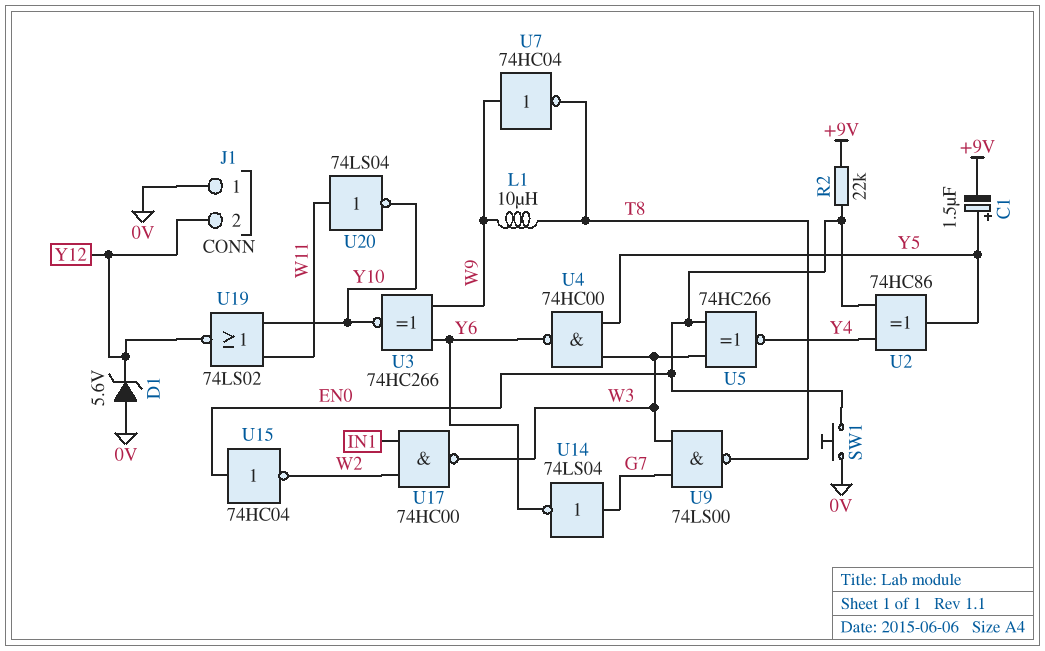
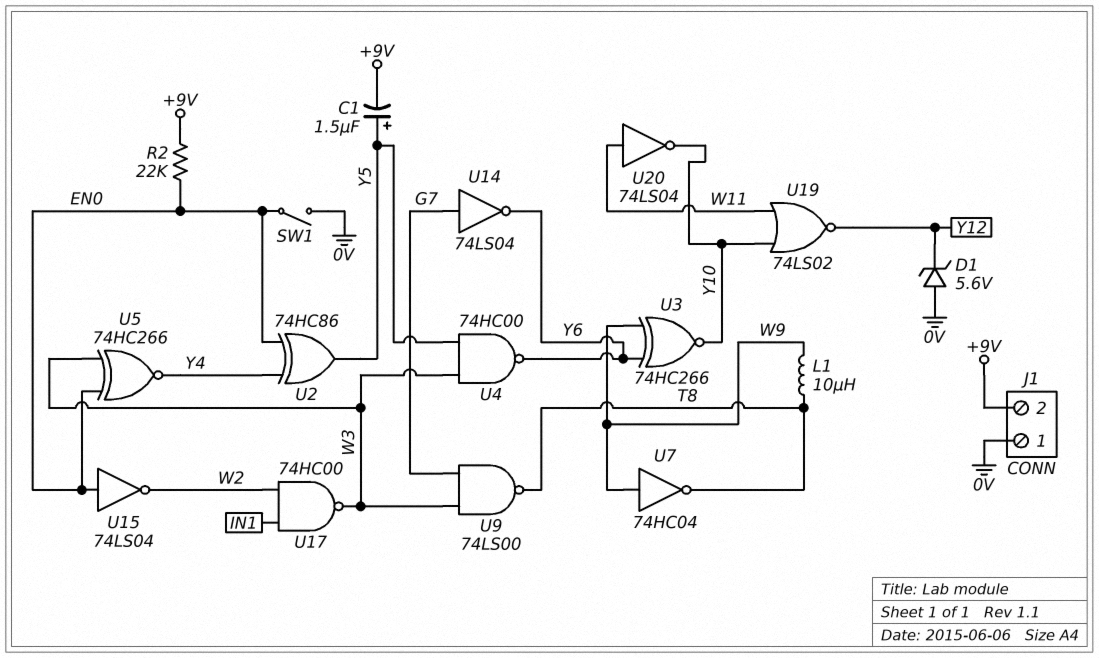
J1 pin 2: Y12 -> +9V
SW1: button (0V, EN0) -> switch (0V, EN0)
U15: NOT 74HC04 (in EN0, out W2) -> NOT 74LS04 (in EN0, out W2)

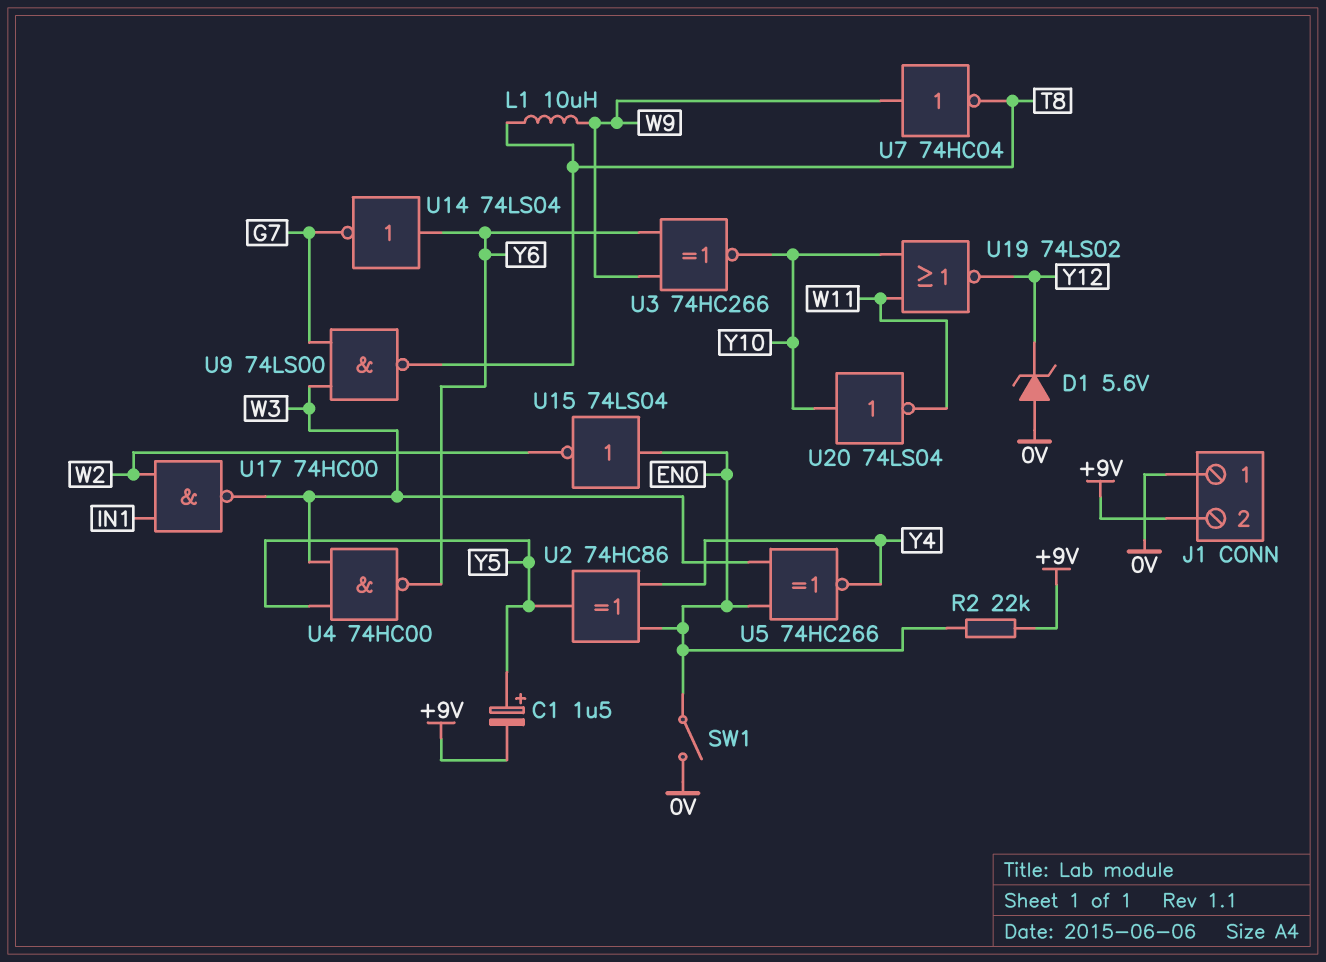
U14: NOT 74LS04 (in G7, out Y6) -> NOT 74LS04 (in Y6, out G7)
U20: NOT 74LS04 (in W11, out Y10) -> NOT 74LS04 (in Y10, out W11)

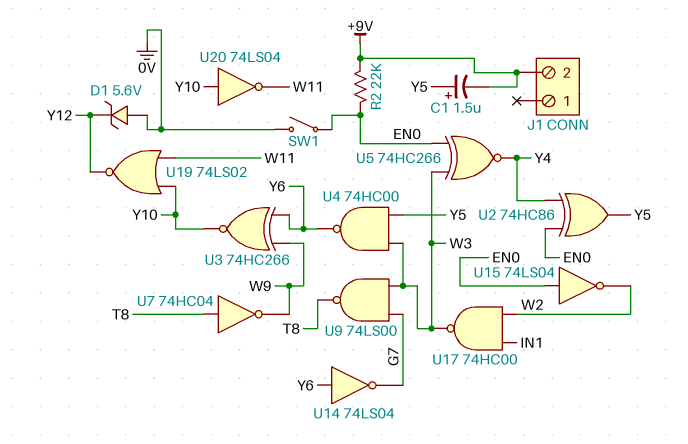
J1 pin 1: 0V -> none
L1: 10uH (T8, W9) -> none
U7: NOT 74HC04 (in W9, out T8) -> NOT 74HC04 (in T8, out W9)

